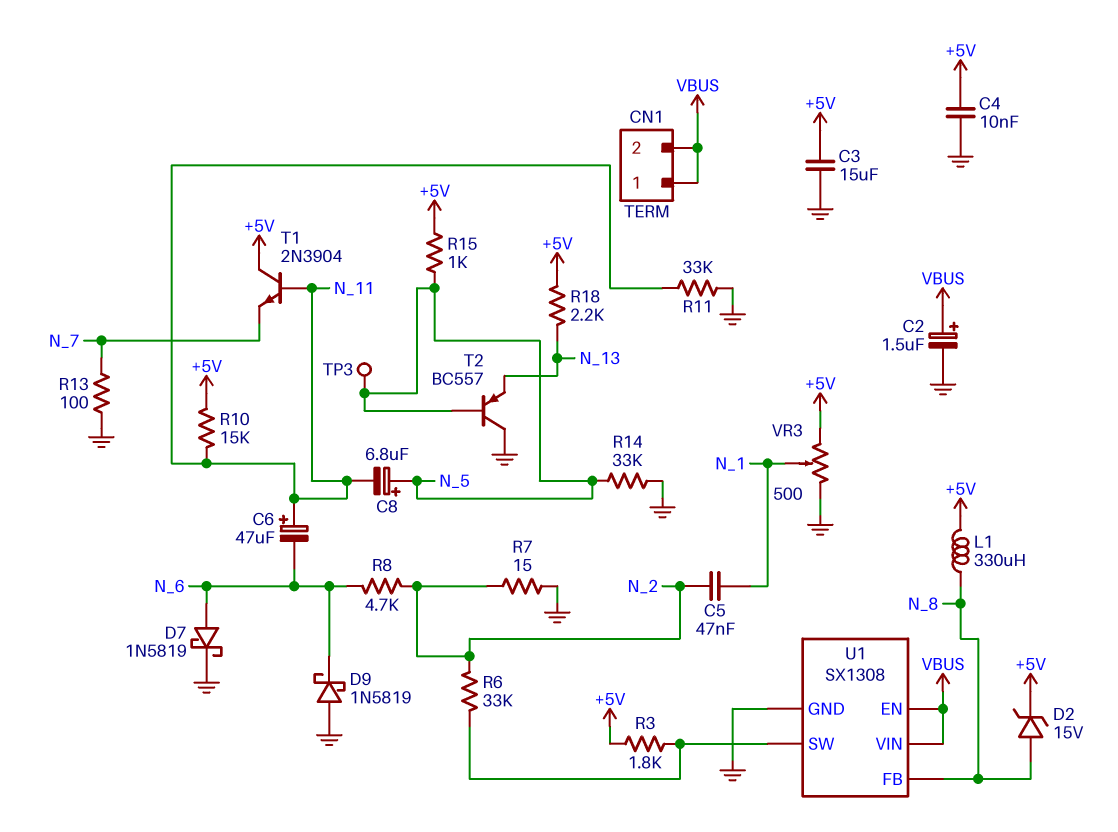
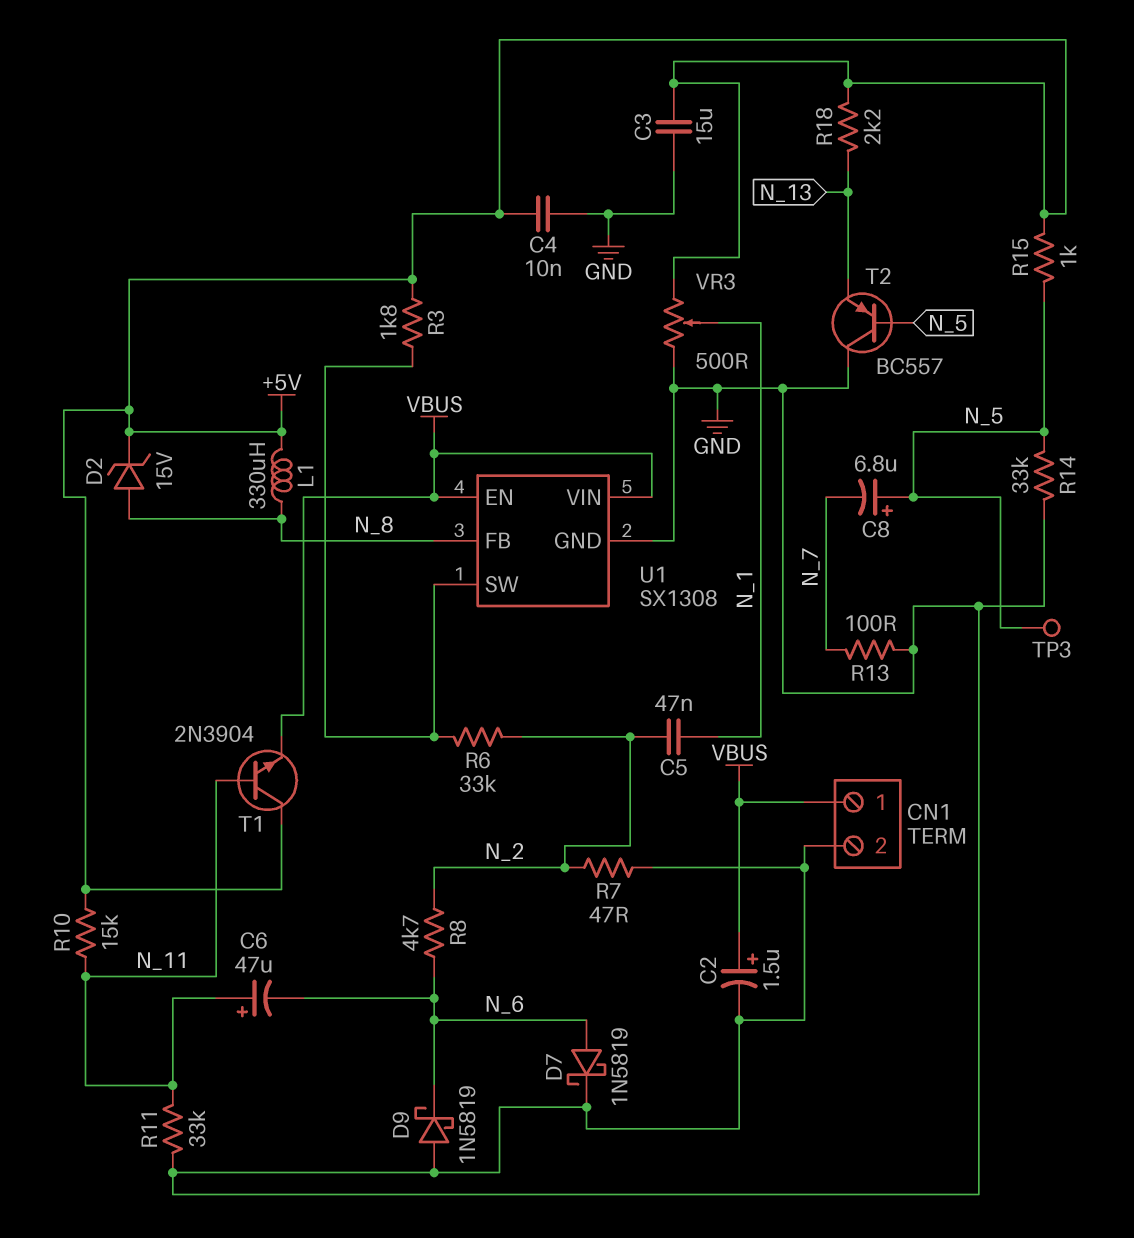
C8: 6.8uF (plus N_5, minus N_11) -> 6.8uF (plus N_5, minus N_7)
CN1 pin 2: VBUS -> GND
R7: 15 (GND, N_2) -> 47 (GND, N_2)
T1: NPN 2N3904 (B N_11, C +5V, E N_7) -> NPN 2N3904 (B N_11, C +5V, E VBUS)

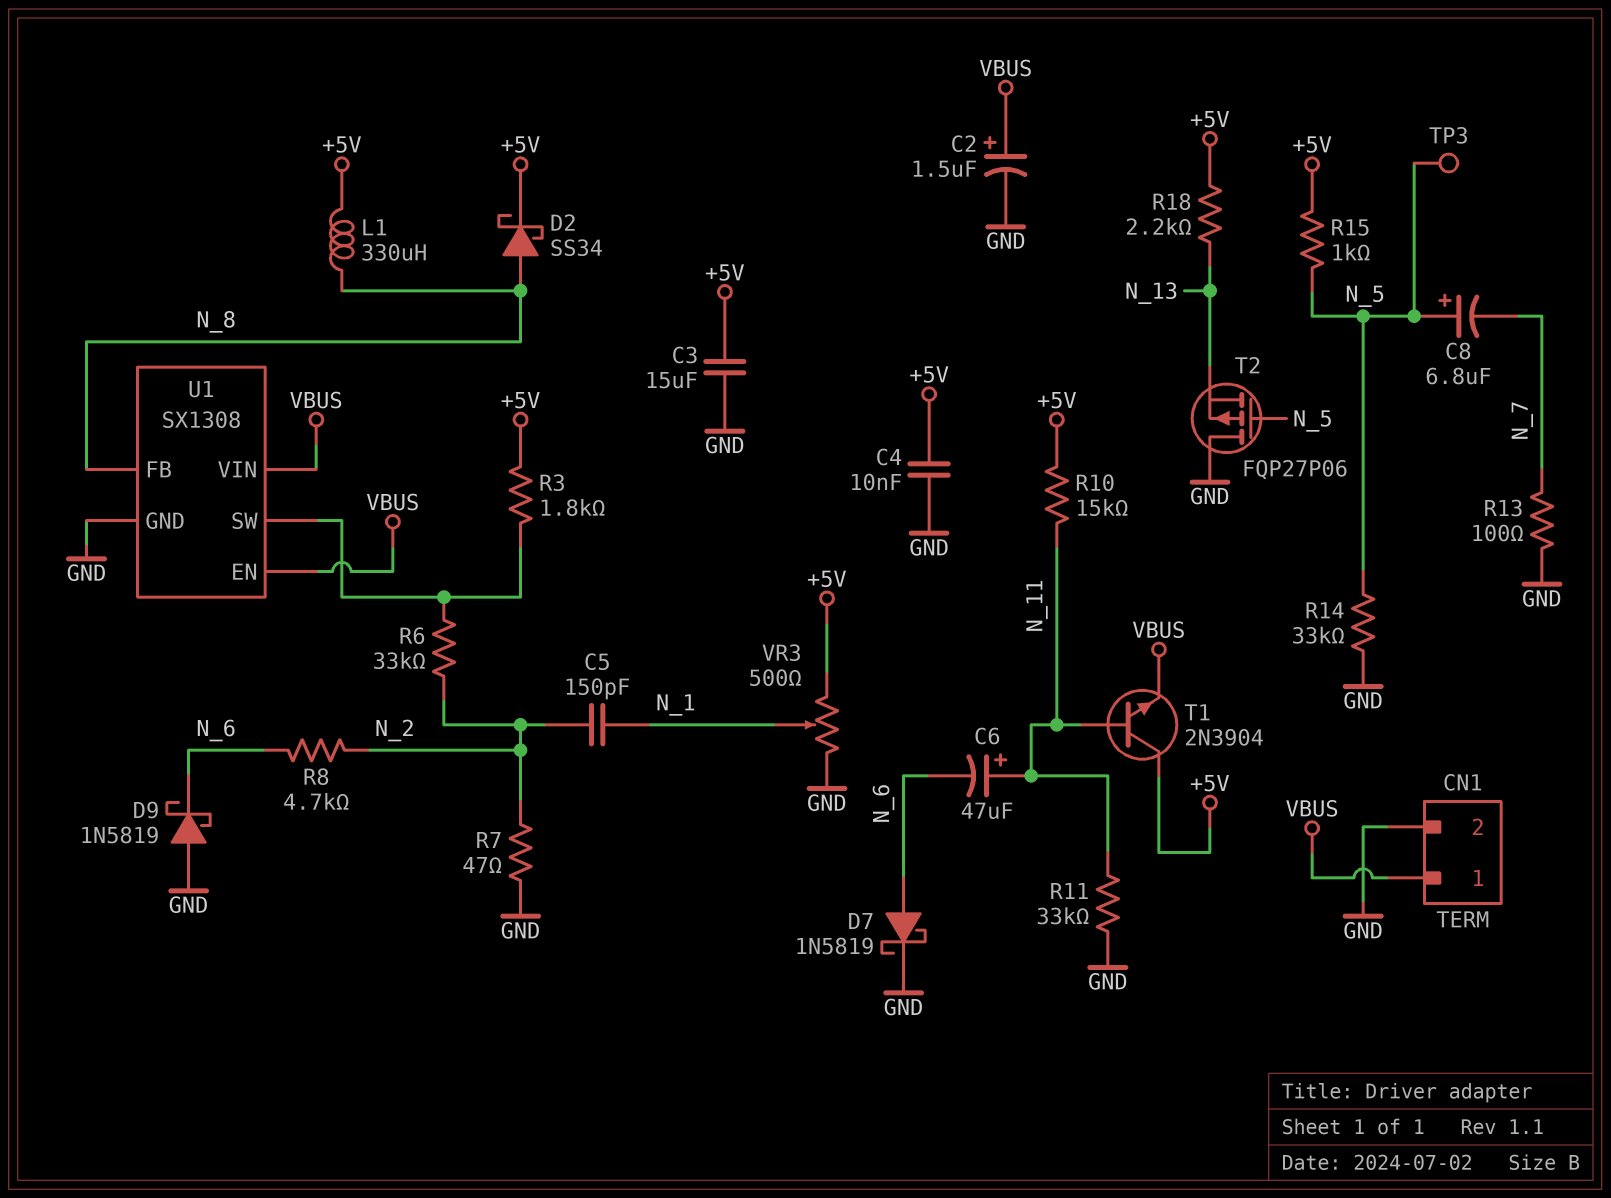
C5: 47nF (N_1, N_2) -> 150pF (N_1, N_2)
D2: zener 15V (A N_8, K +5V) -> schottky SS34 (A N_8, K +5V)
T2: PNP BC557 (B N_5, C GND, E N_13) -> PMOS FQP27P06 (G N_5, D GND, S N_13)

